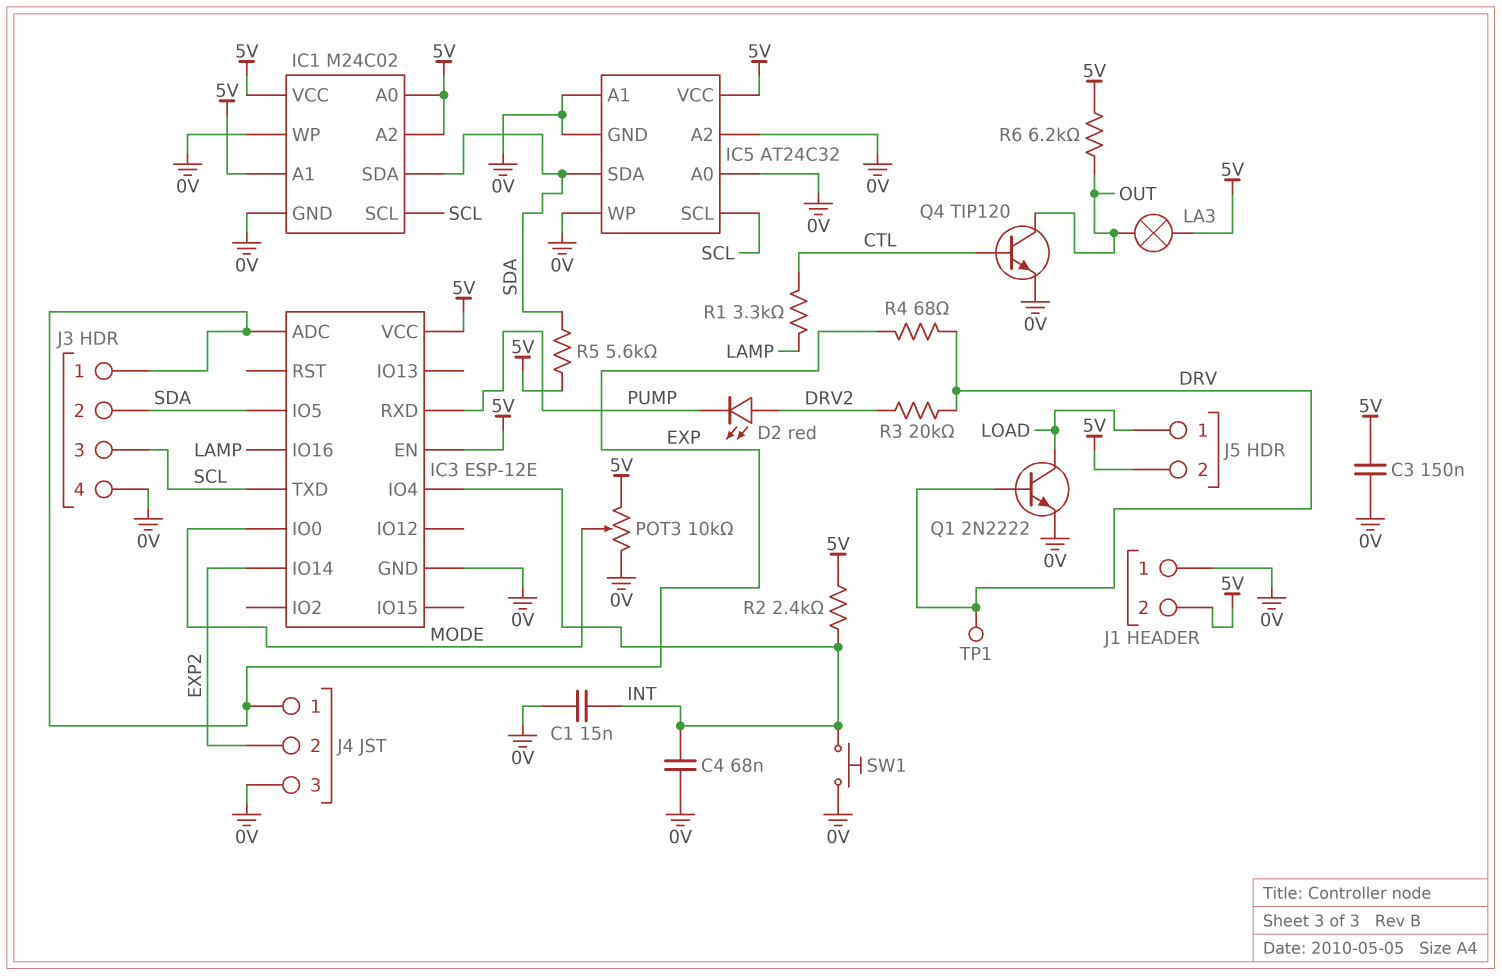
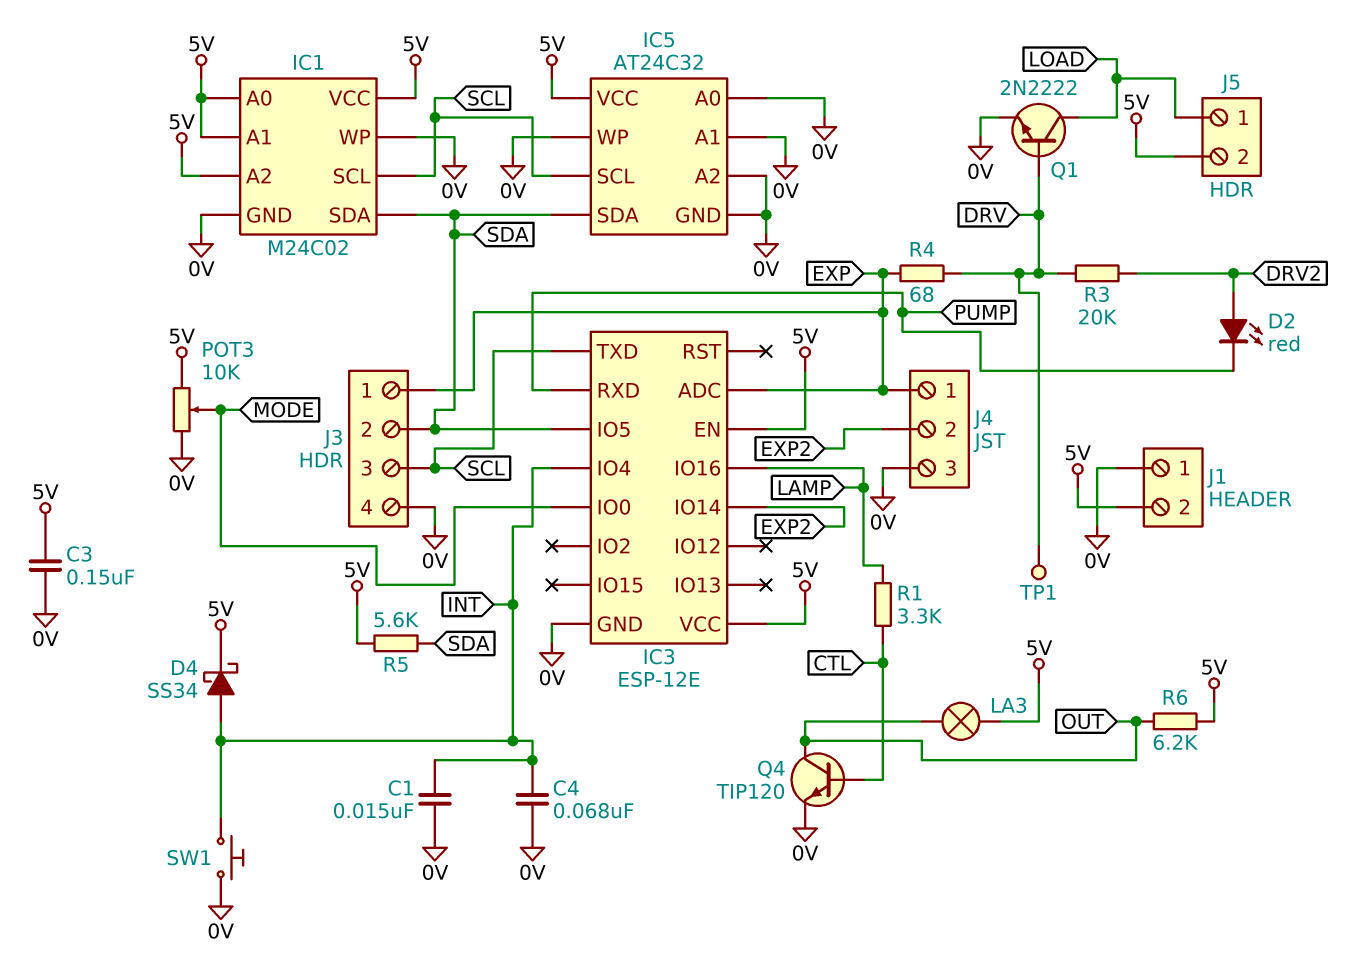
D4: none -> schottky SS34 (A INT, K 5V)
R2: 2.4k (5V, INT) -> none

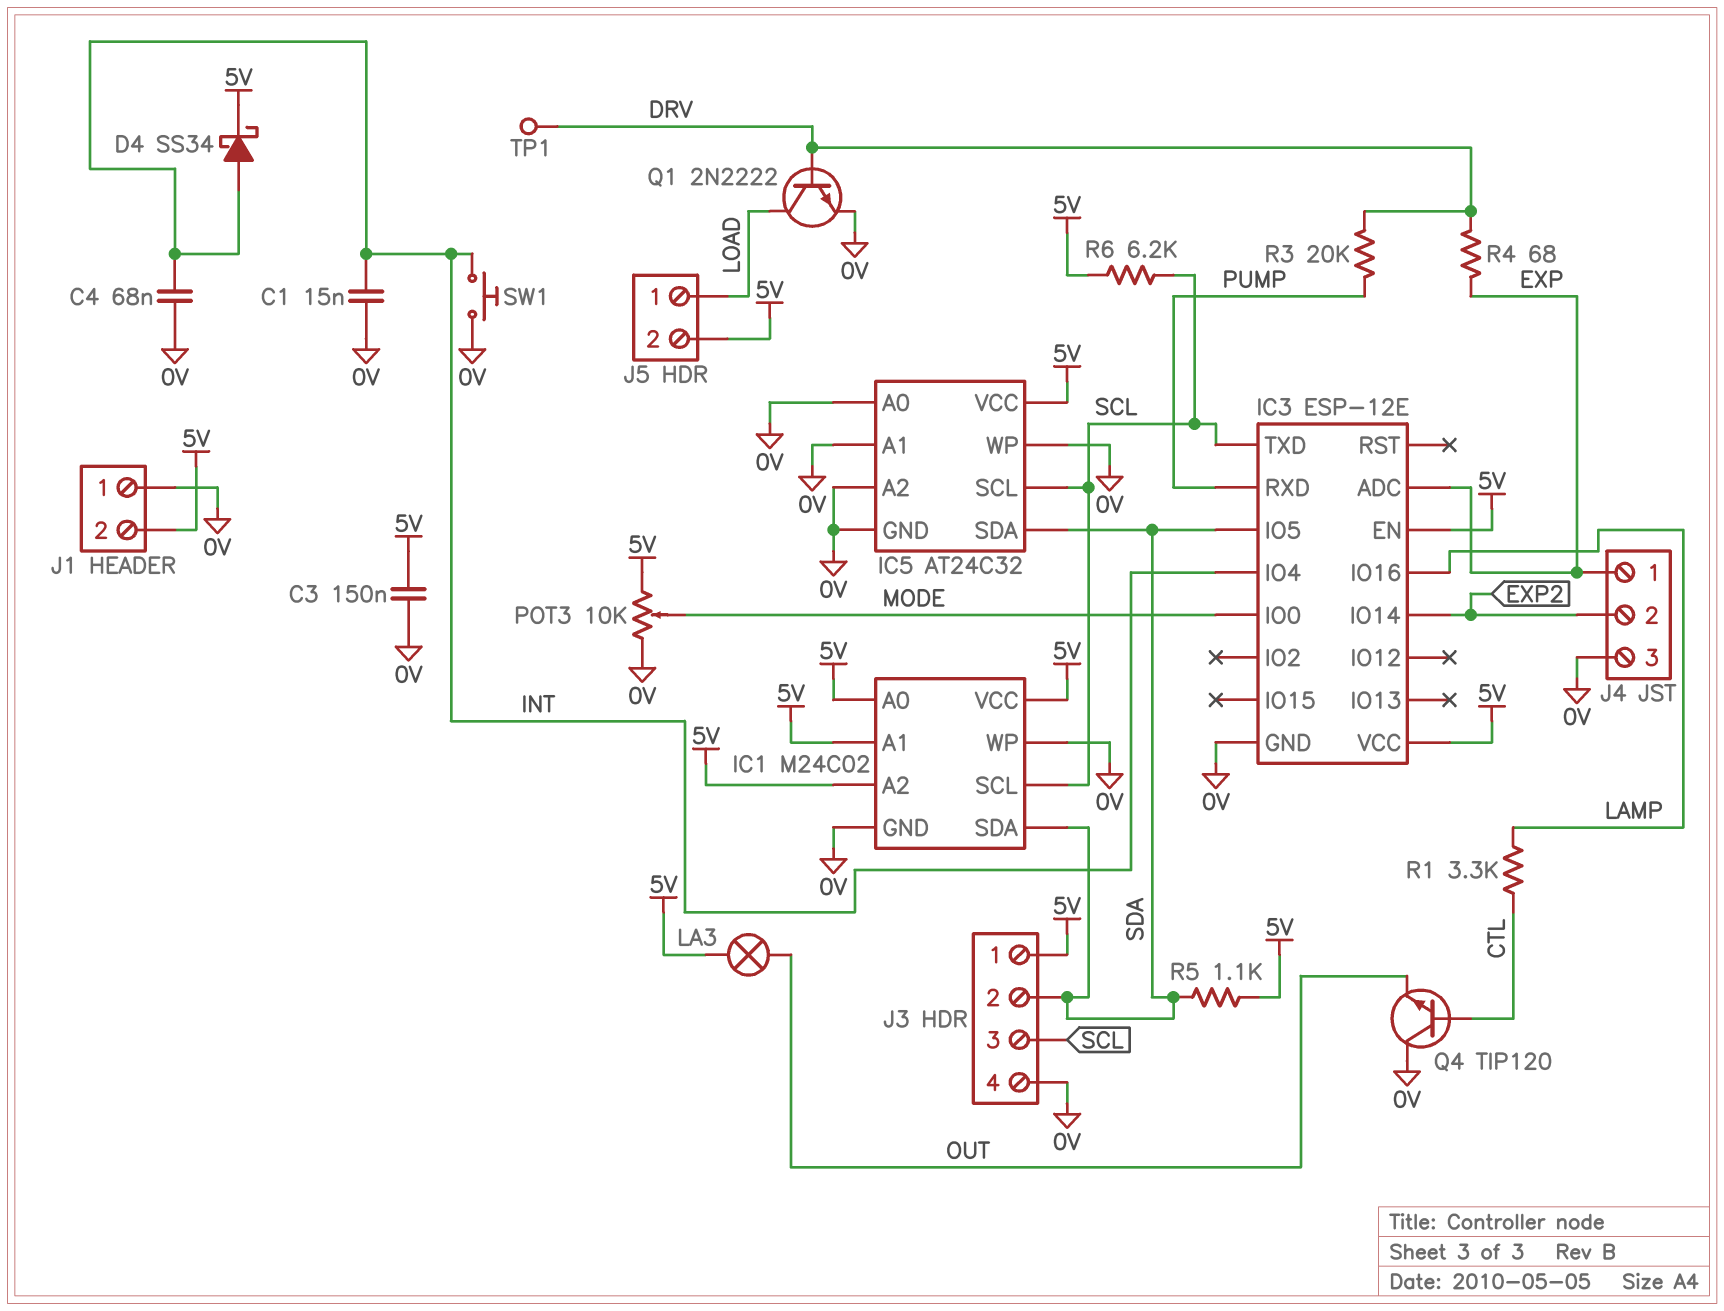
D2: LED red (A DRV2, K PUMP) -> none
J3 pin 1: EXP -> 5V
Q4: NPN TIP120 (B CTL, C OUT, E 0V) -> NPN TIP120 (B CTL, C 0V, E OUT)
R3: 20k (DRV, DRV2) -> 20k (DRV, PUMP)
R5: 5.6k (5V, SDA) -> 1.1k (5V, SDA)
R6: 6.2k (5V, OUT) -> 6.2k (5V, SCL)

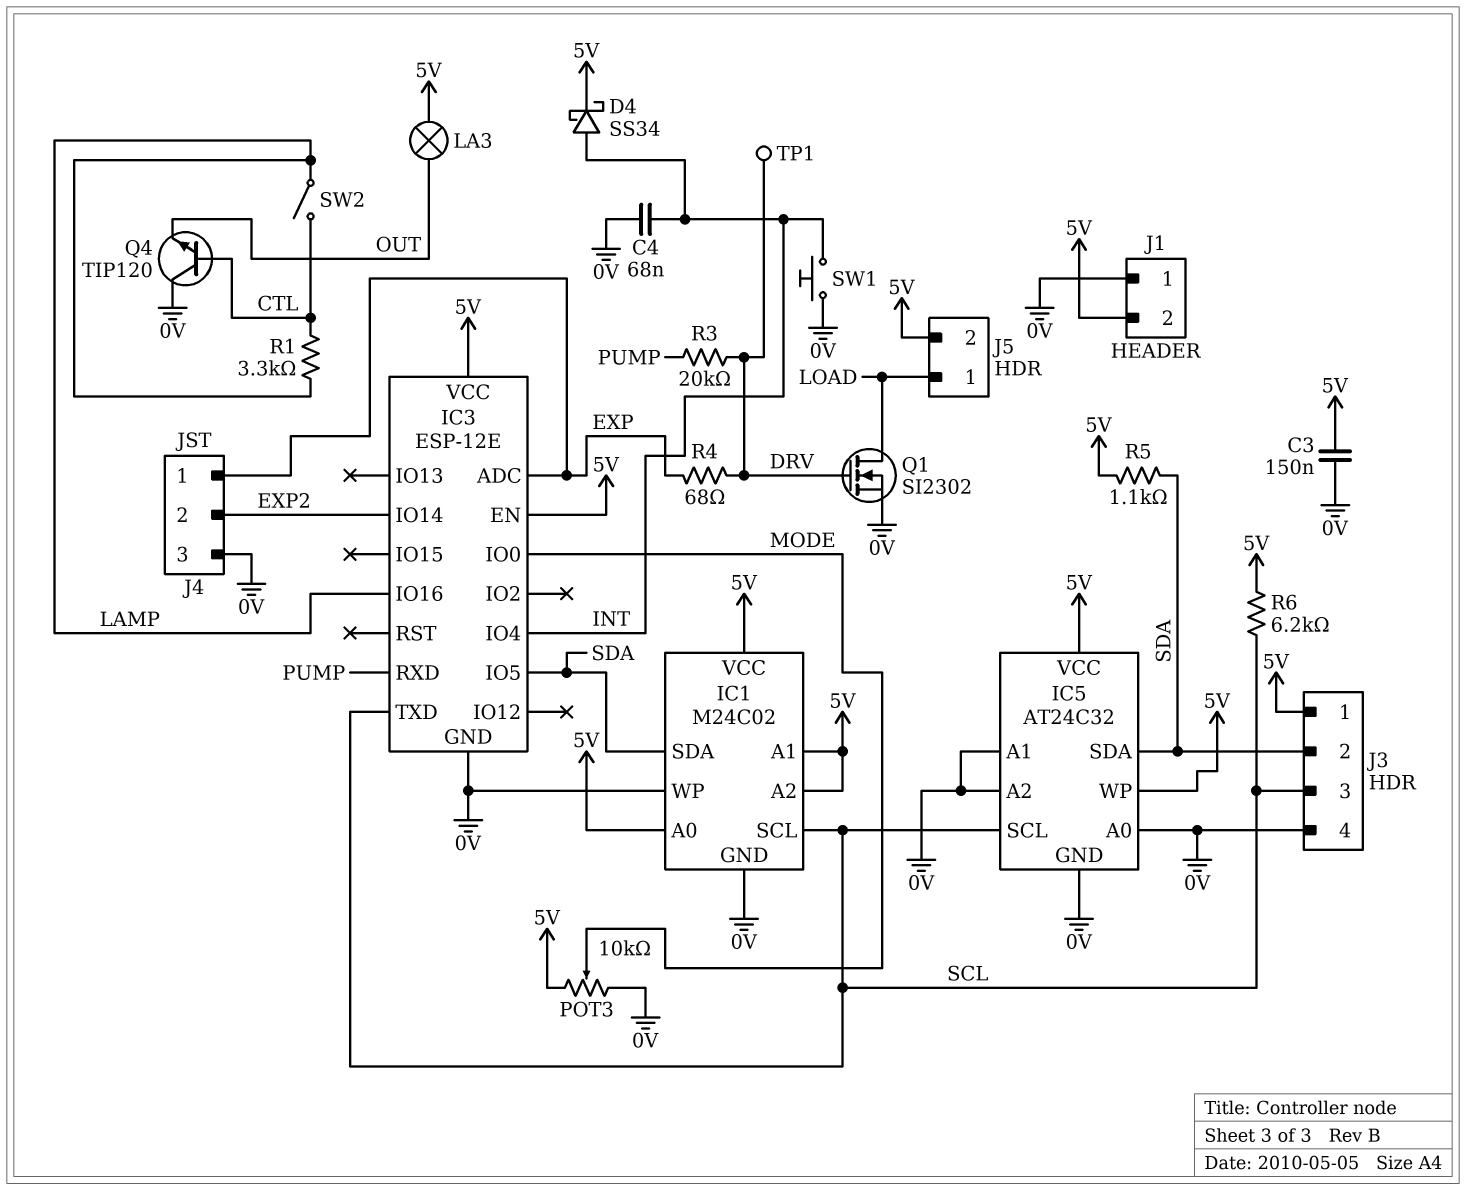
C1: 15nF (0V, INT) -> none
IC5 pin WP: 0V -> 5V
Q1: NPN 2N2222 (B DRV, C LOAD, E 0V) -> NMOS SI2302 (G DRV, D LOAD, S 0V)
SW2: none -> switch (CTL, LAMP)

